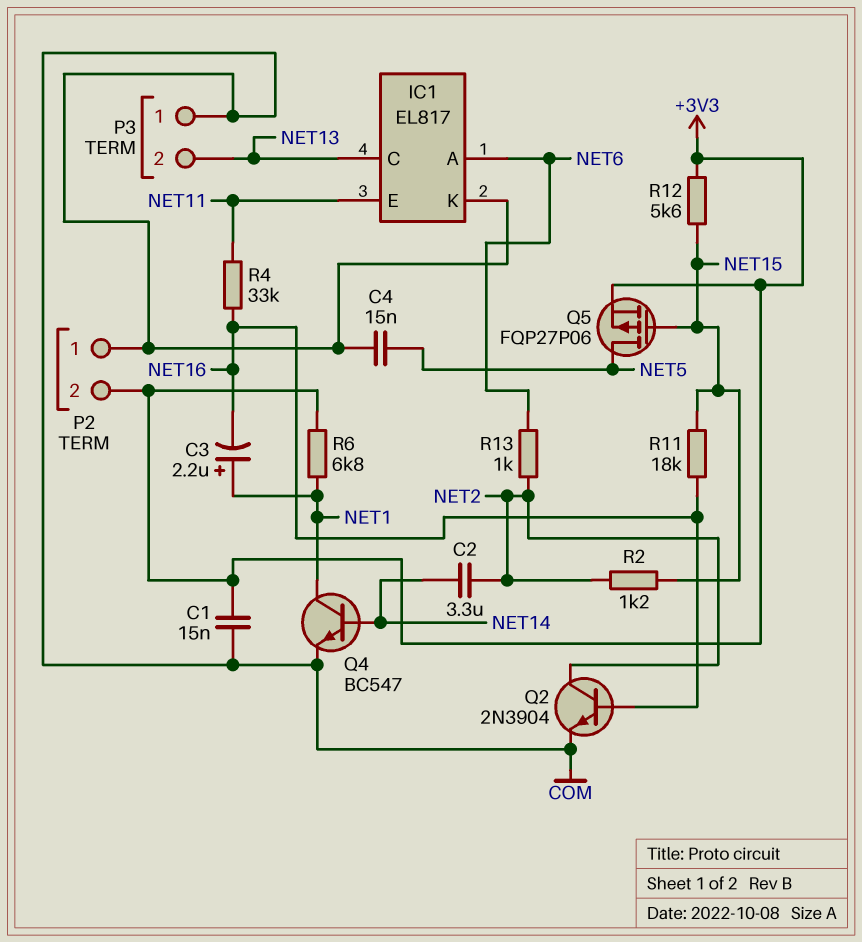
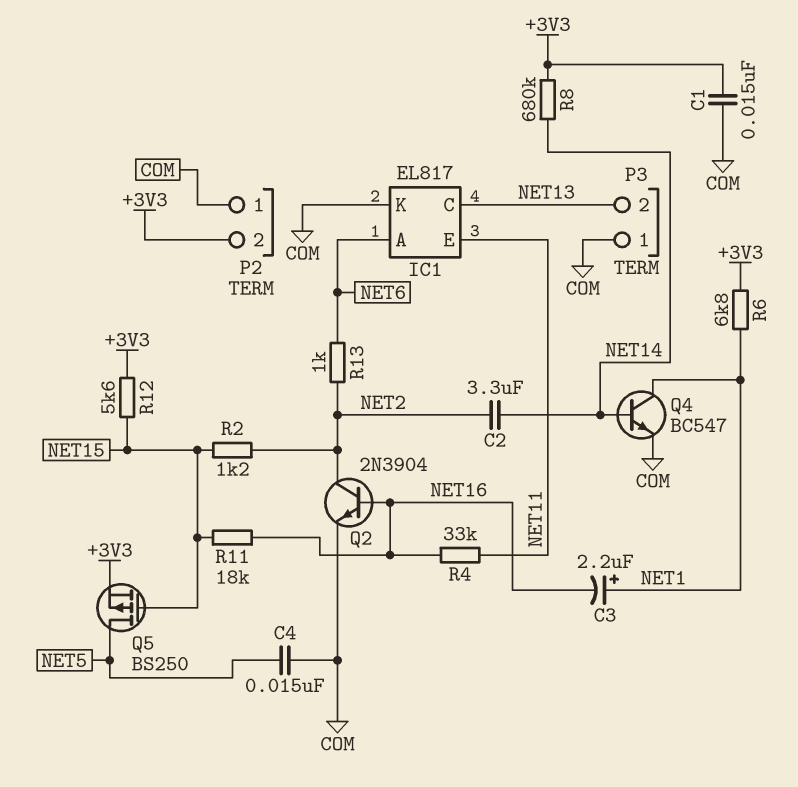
Q5: PMOS FQP27P06 (G NET15, D NET5, S +3V3) -> PMOS BS250 (G NET15, D NET5, S +3V3)
R8: none -> 680k (+3V3, NET14)

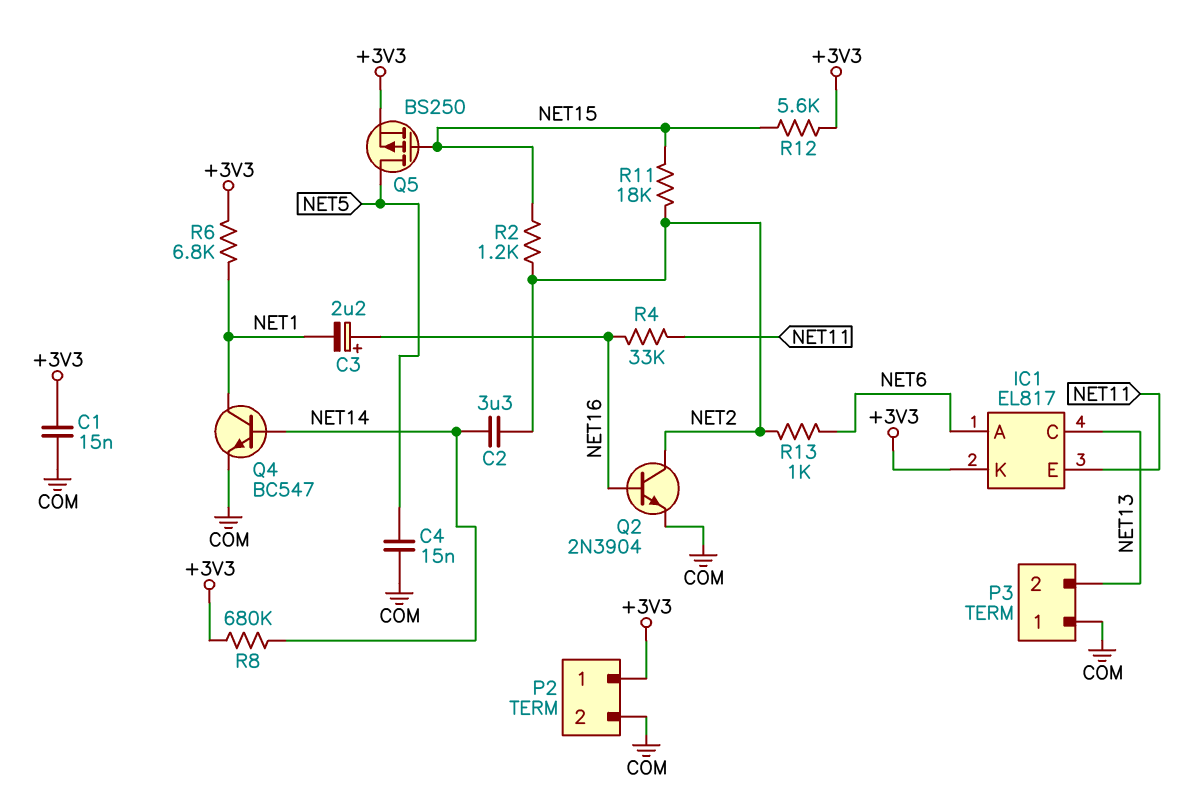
C3: 2.2uF (plus NET1, minus NET16) -> 2.2uF (plus NET16, minus NET1)
IC1 pin K: COM -> +3V3
P2 pin 1: COM -> +3V3
P2 pin 2: +3V3 -> COM
R11: 18k (NET15, NET16) -> 18k (NET2, NET15)

